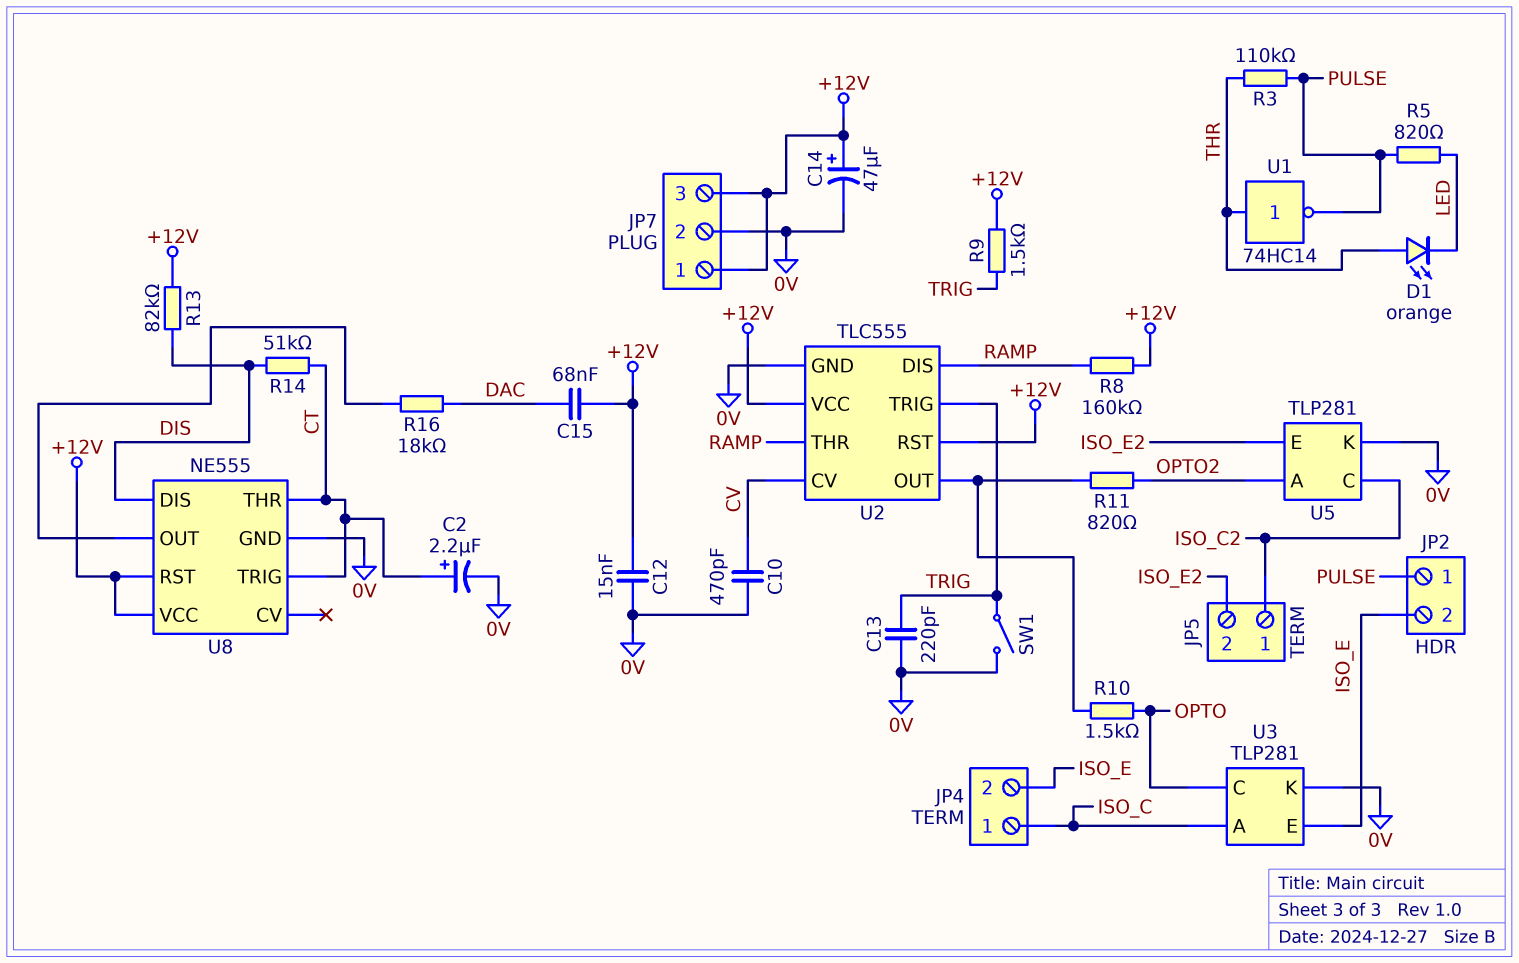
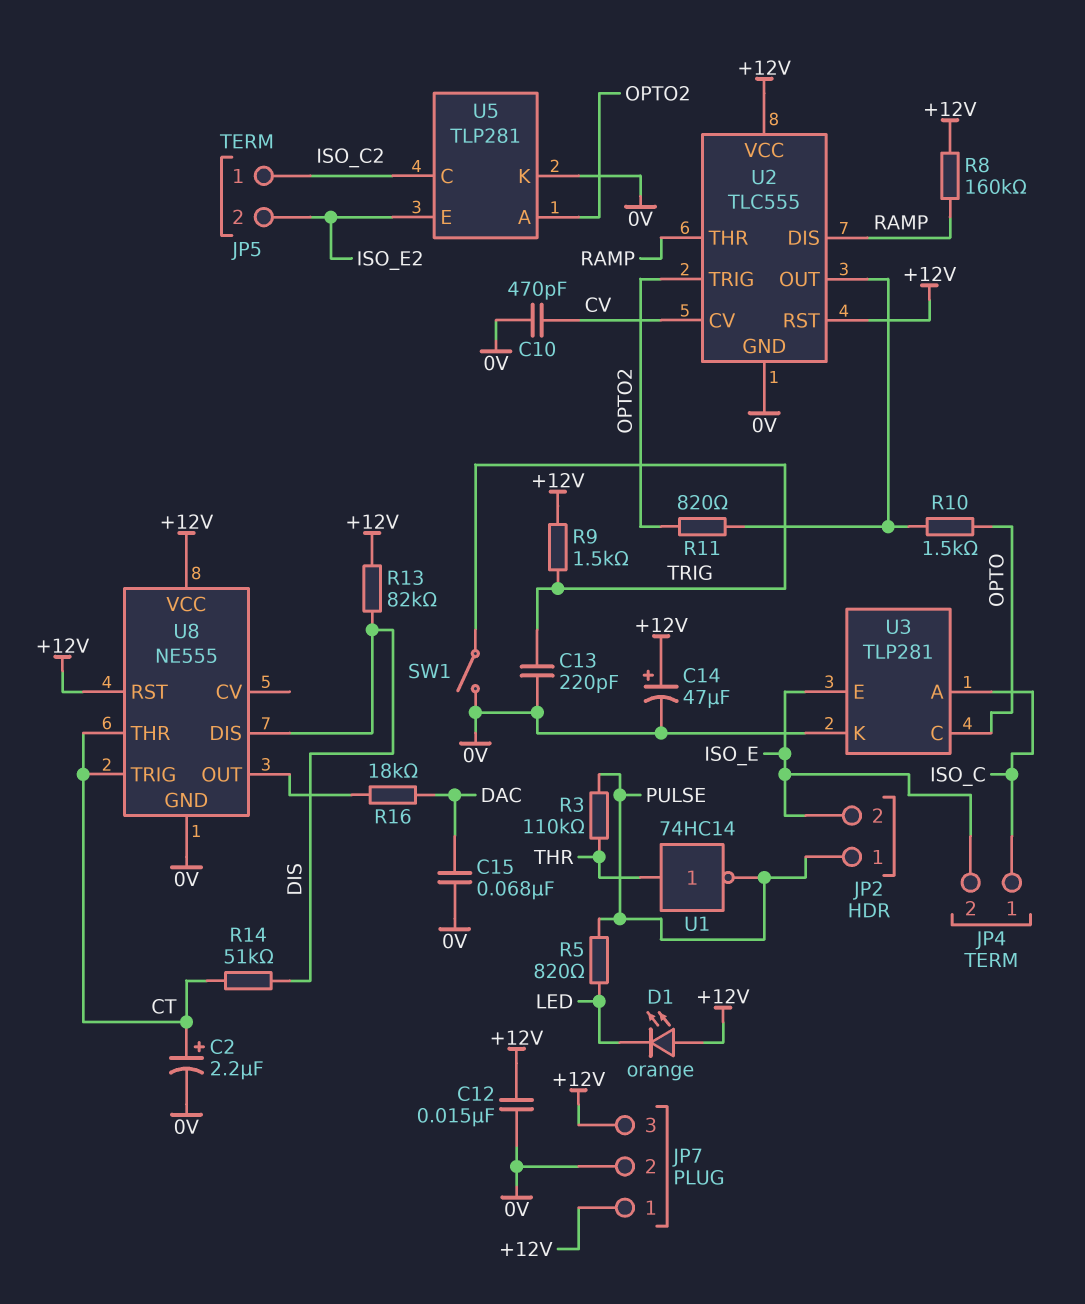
C15: 68nF (+12V, DAC) -> 68nF (0V, DAC)
D1: LED orange (A THR, K LED) -> LED orange (A +12V, K LED)
U2 pin TRIG: TRIG -> OPTO2

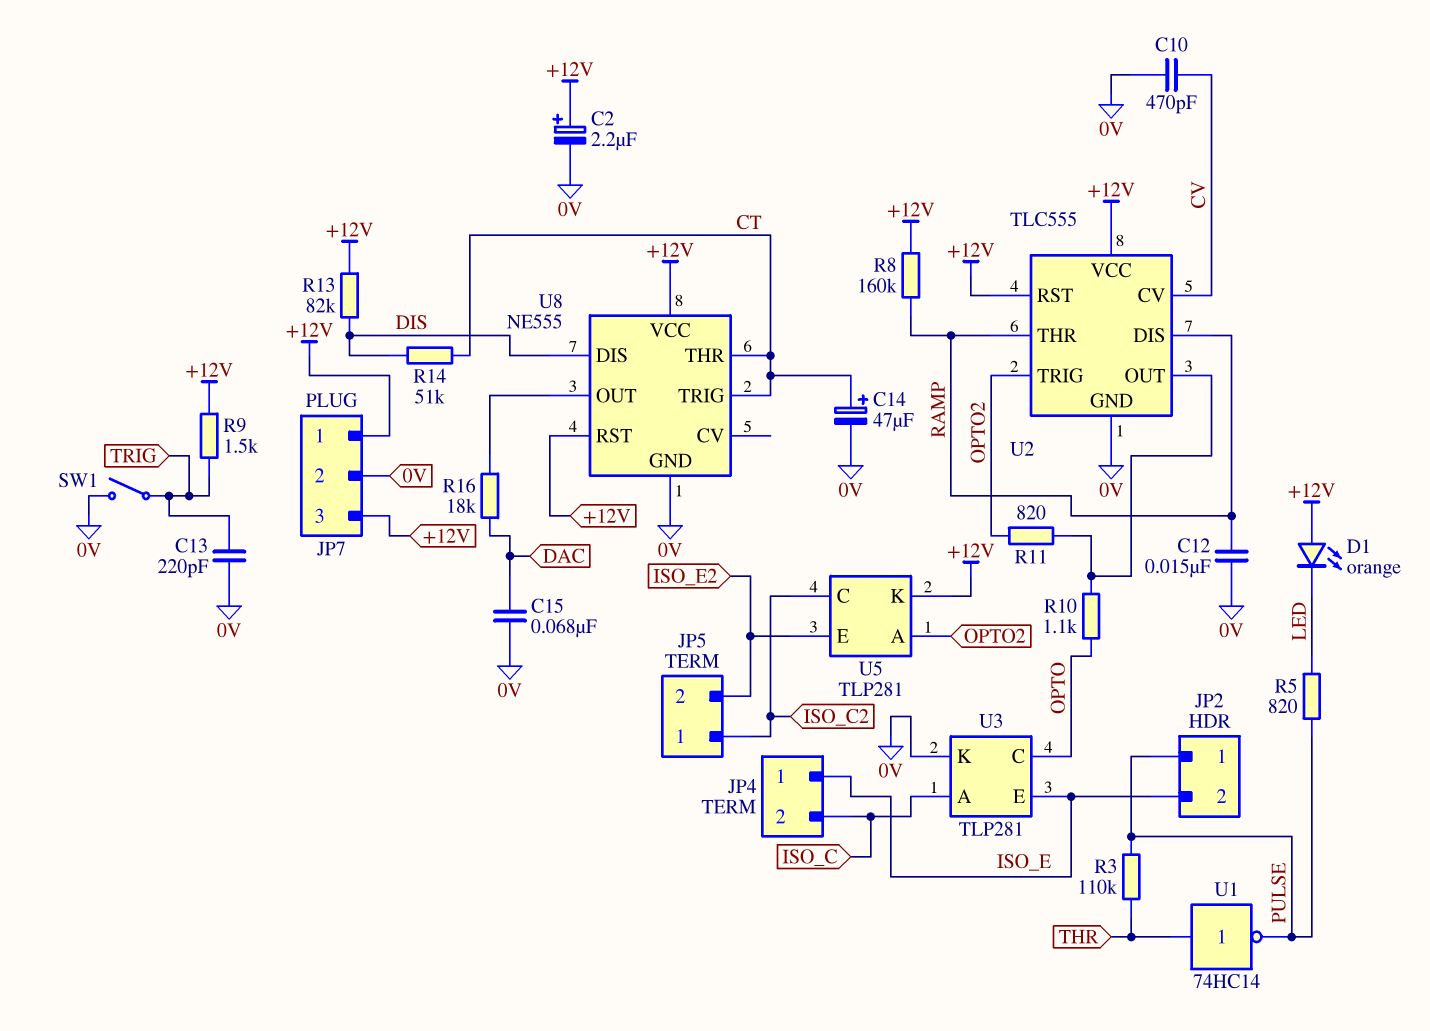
C2: 2.2uF (plus CT, minus 0V) -> 2.2uF (plus +12V, minus 0V)
C12: 15nF (+12V, 0V) -> 15nF (0V, RAMP)
C14: 47uF (plus +12V, minus 0V) -> 47uF (plus CT, minus 0V)
JP4 pin 1: ISO_C -> ISO_E
JP4 pin 2: ISO_E -> ISO_C
R10: 1.5k (OPTO, U2/OUT) -> 1.1k (OPTO, U2/OUT)
U5 pin K: 0V -> +12V

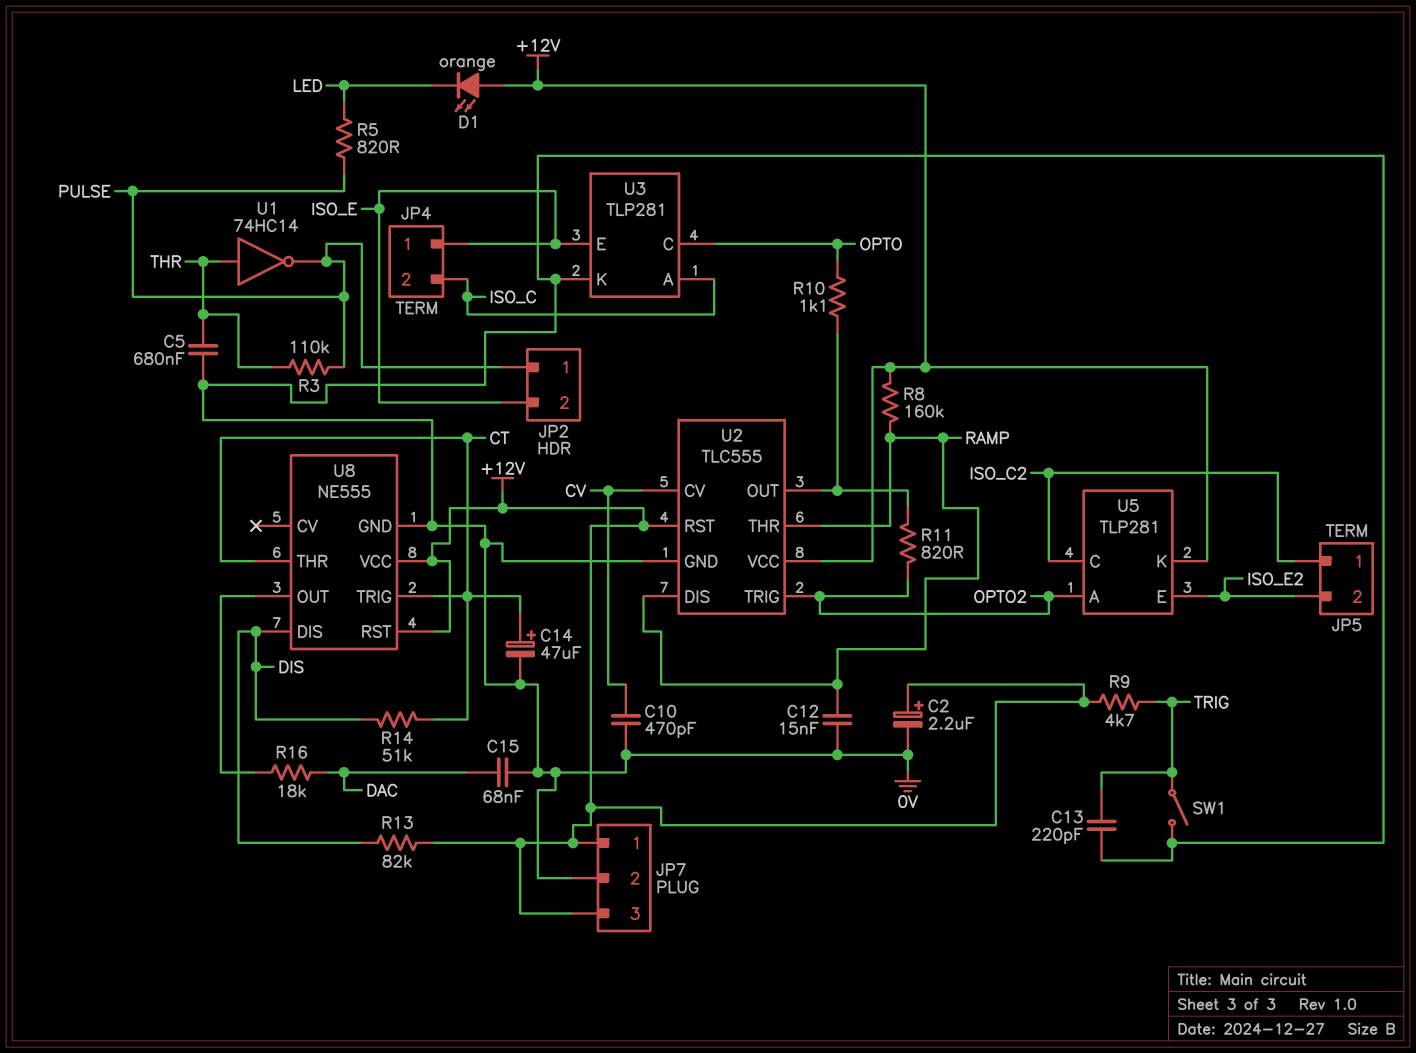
C5: none -> 680nF (0V, THR)
R9: 1.5k (+12V, TRIG) -> 4.7k (+12V, TRIG)

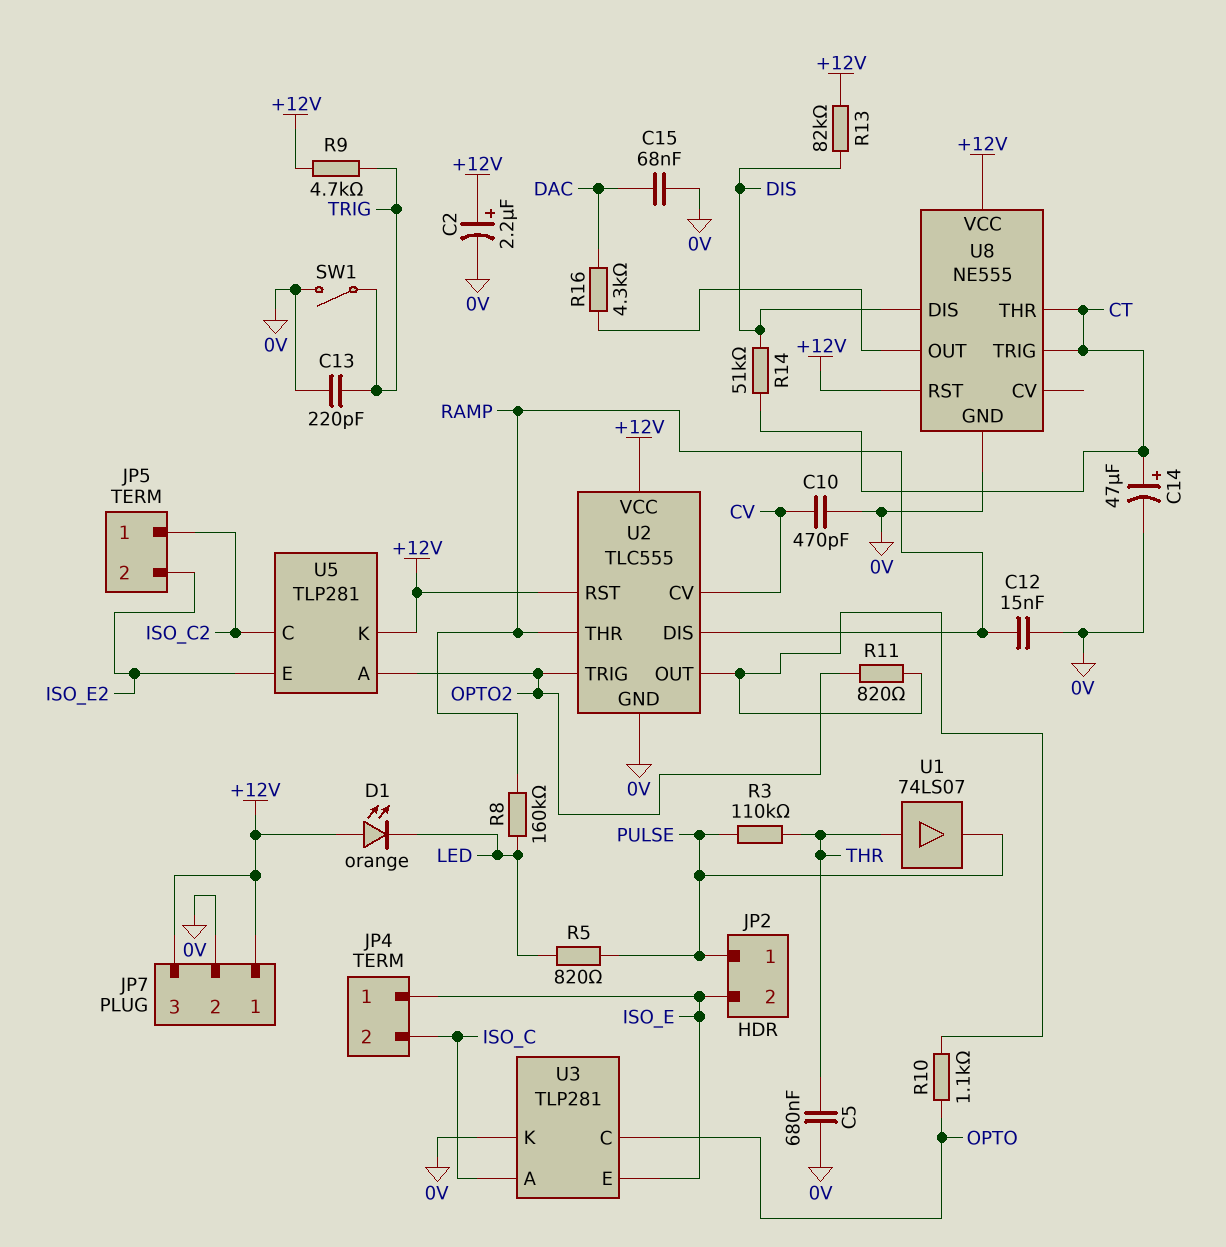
R8: 160k (+12V, RAMP) -> 160k (LED, RAMP)
R16: 18k (DAC, U8/OUT) -> 4.3k (DAC, U8/OUT)
U1: NOT 74HC14 (in THR, out PULSE) -> buffer 74LS07 (in THR, out PULSE)

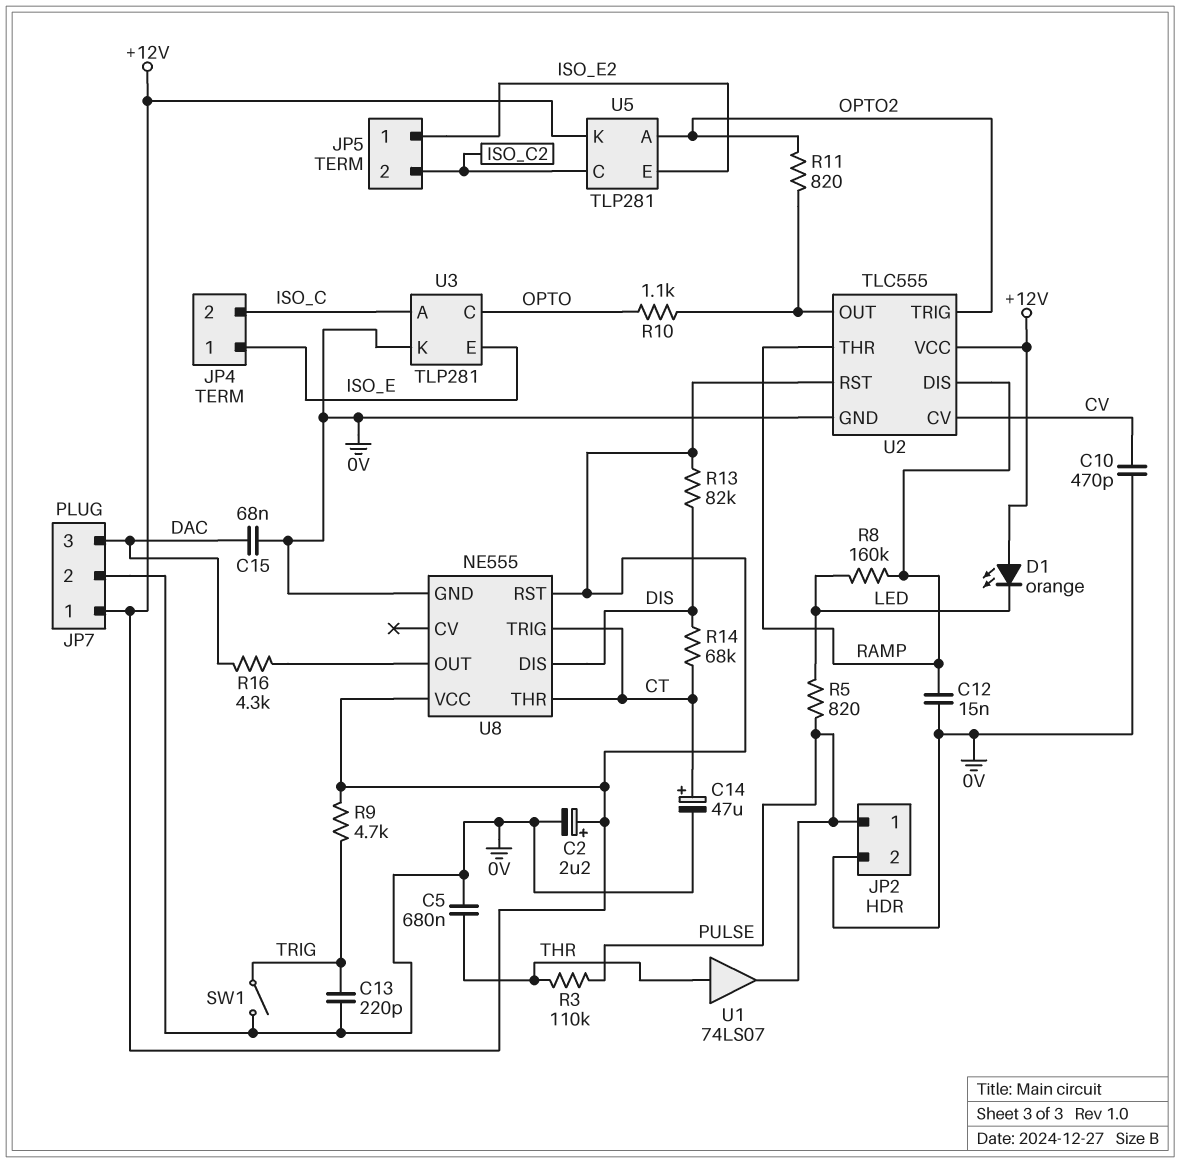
JP2 pin 2: ISO_E -> 0V
JP5 pin 1: ISO_C2 -> ISO_E2
JP5 pin 2: ISO_E2 -> ISO_C2
JP7 pin 3: +12V -> DAC
R14: 51k (CT, DIS) -> 68k (CT, DIS)

